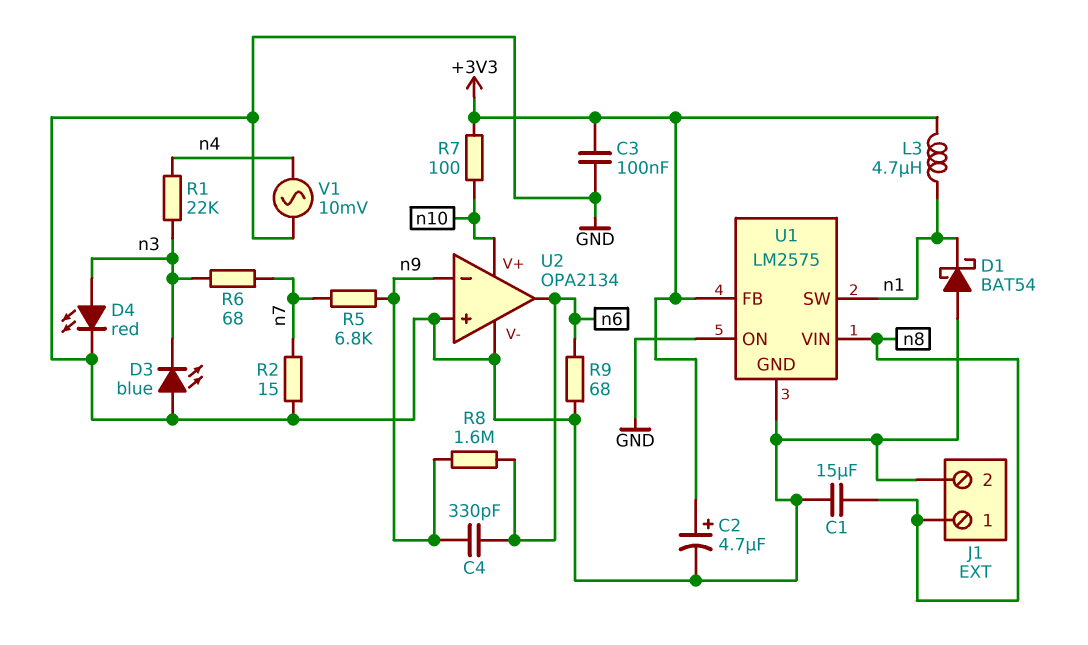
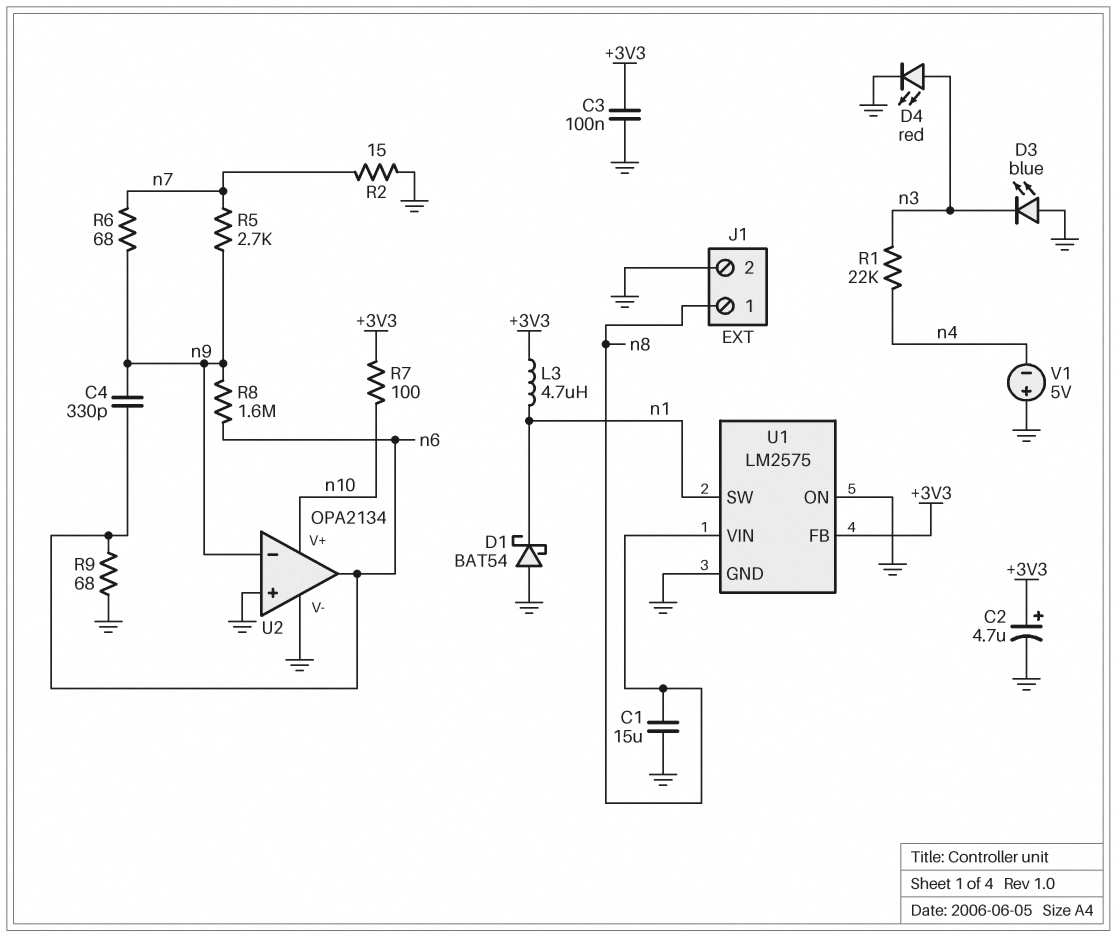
R5: 6.8k (n7, n9) -> 2.7k (n7, n9)
R6: 68 (n3, n7) -> 68 (n7, n9)
V1: AC 10mV (GND, n4) -> 5V (plus GND, minus n4)

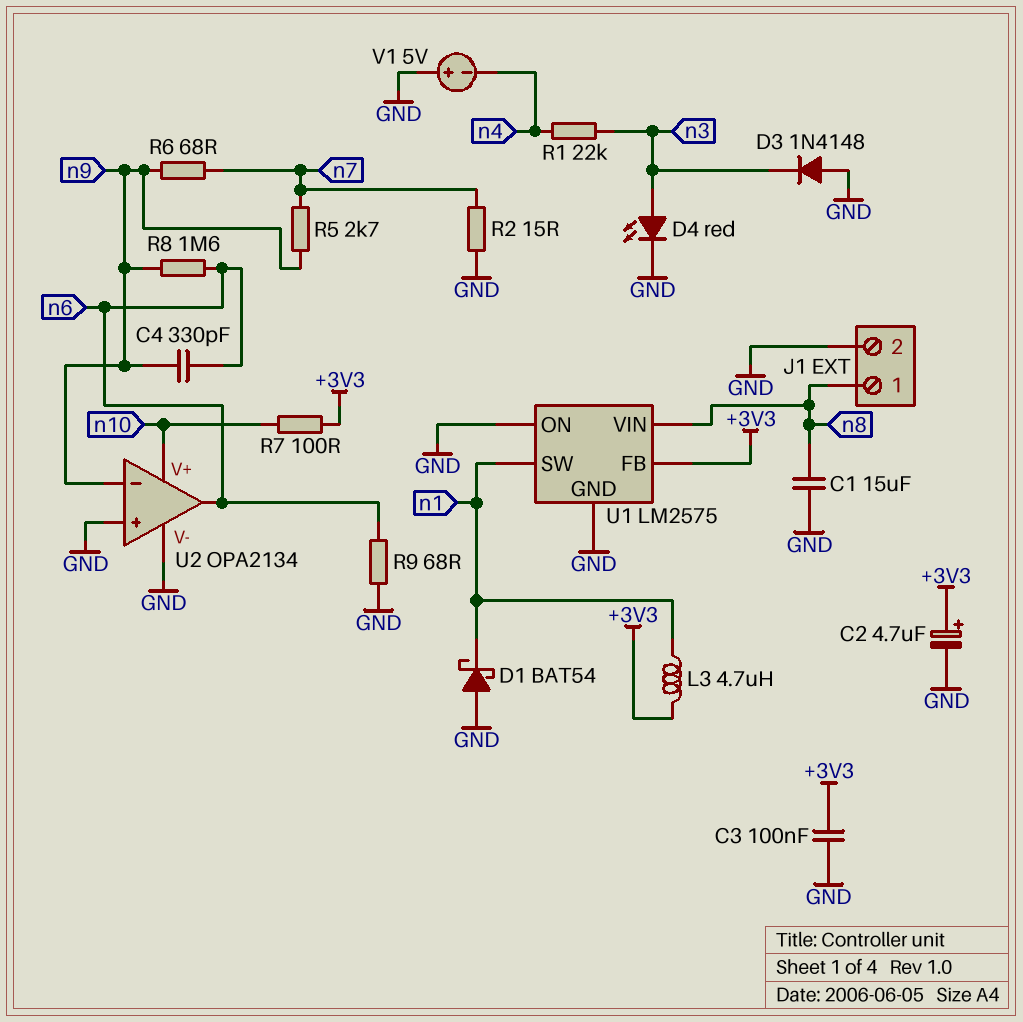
D3: LED blue (A GND, K n3) -> diode 1N4148 (A GND, K n3)

